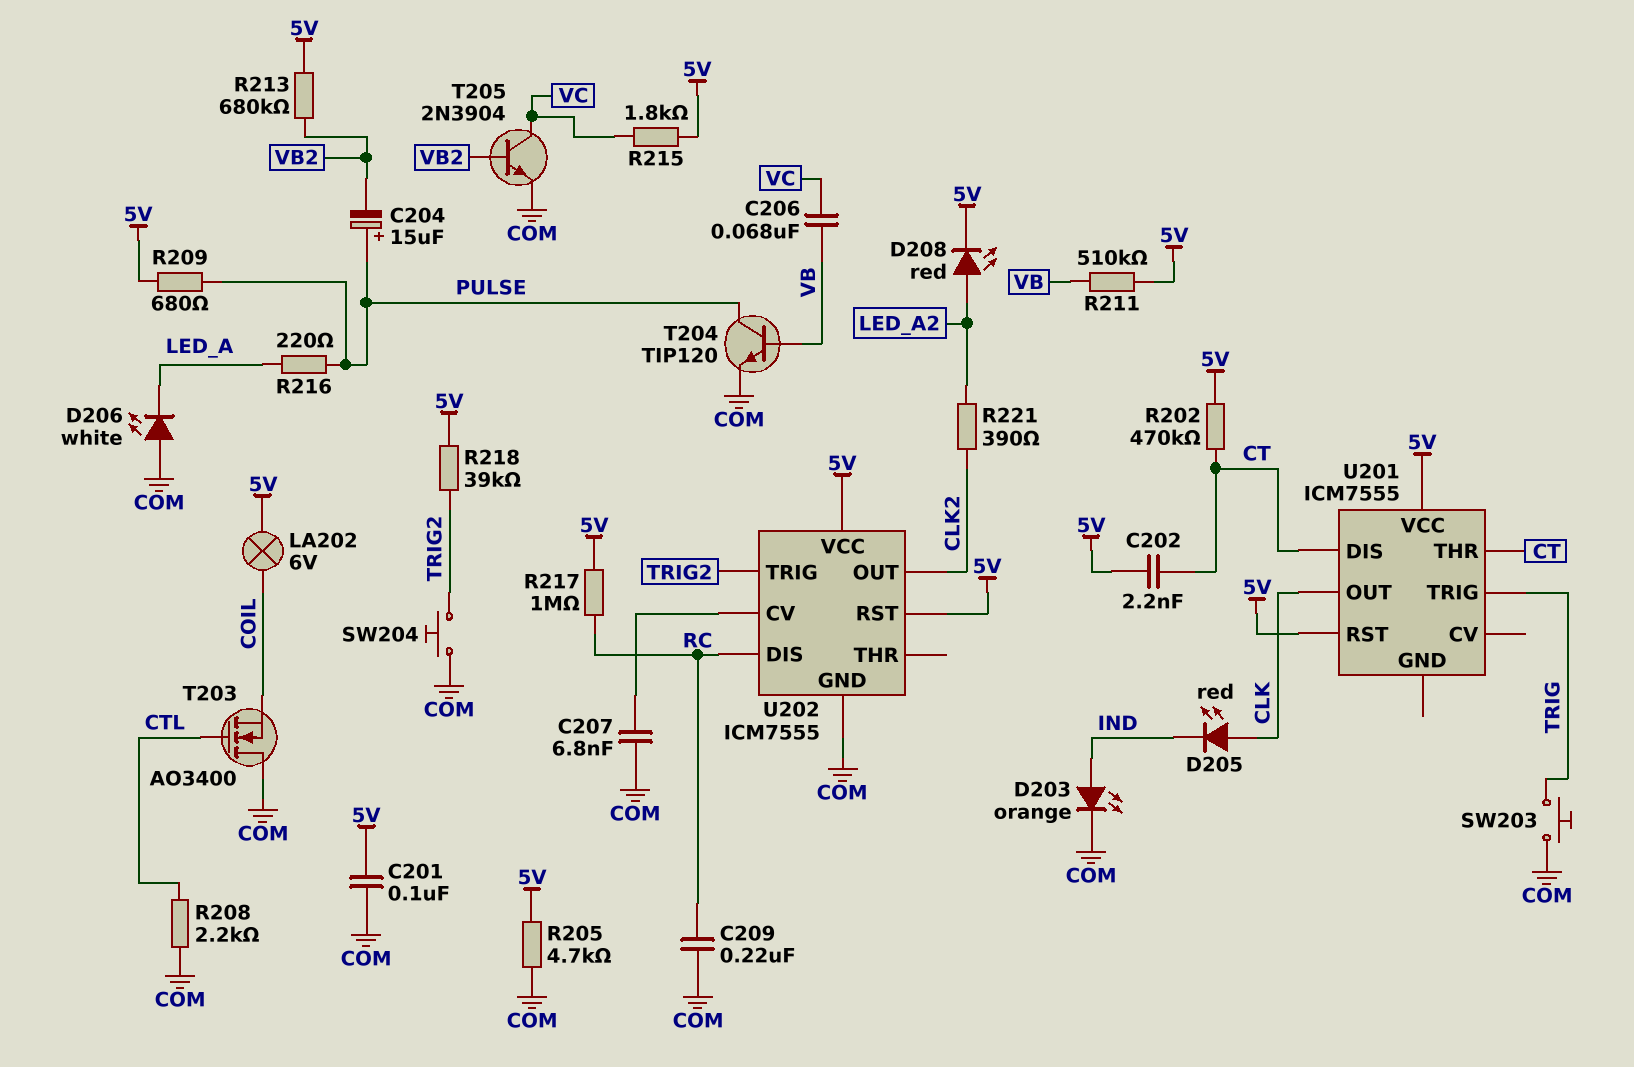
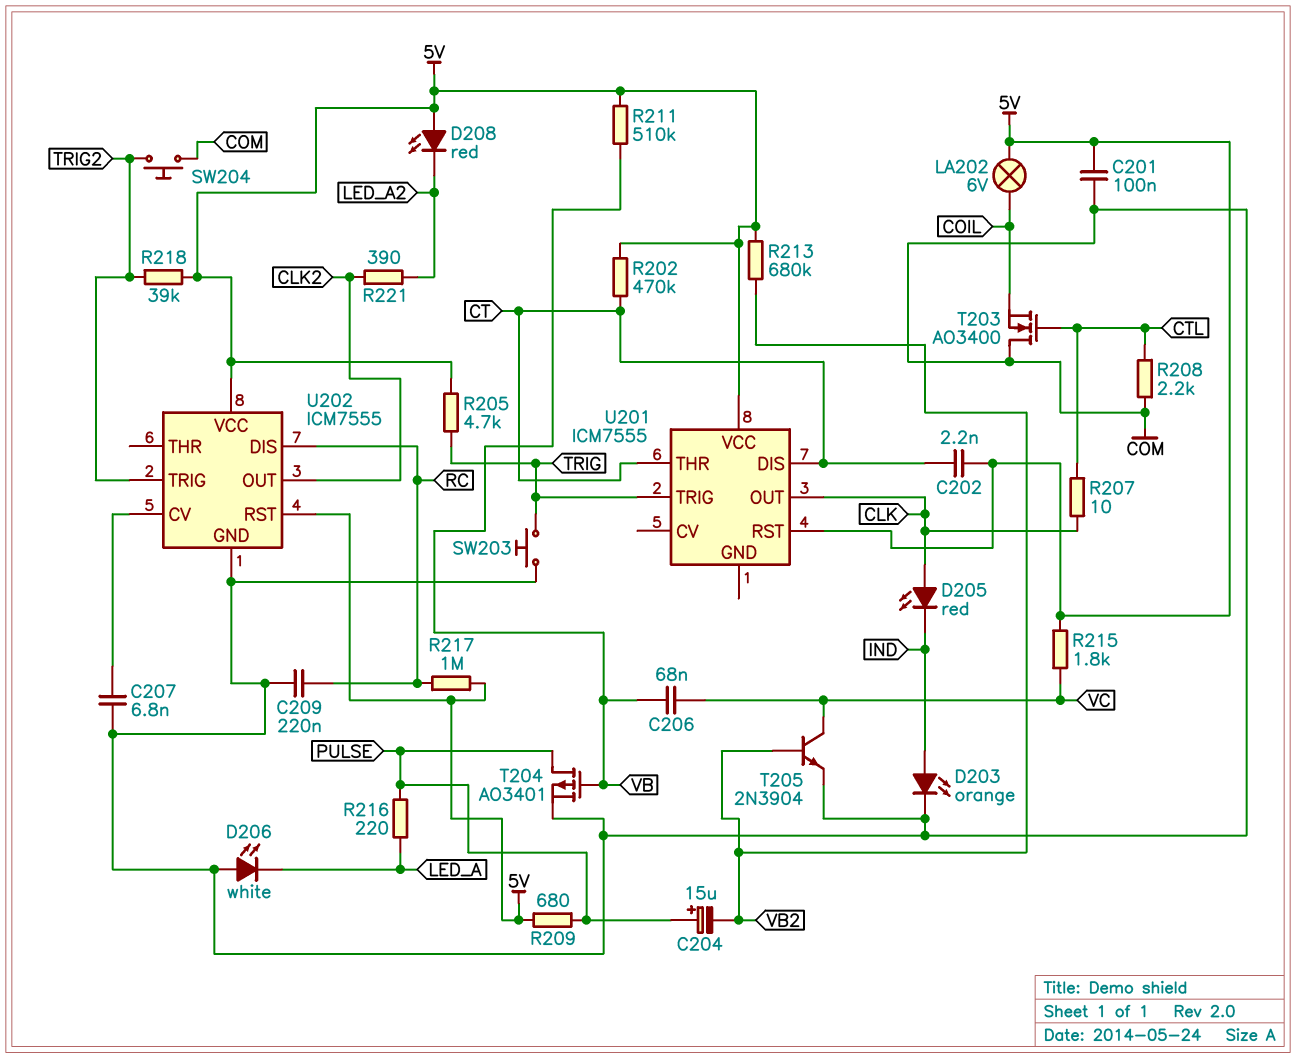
D208: LED red (A LED_A2, K 5V) -> LED red (A 5V, K LED_A2)
R205: 4.7k (5V, COM) -> 4.7k (5V, TRIG)
R207: none -> 10 (CLK, CTL)
T204: NPN TIP120 (B VB, C PULSE, E COM) -> PMOS AO3401 (G VB, D PULSE, S COM)

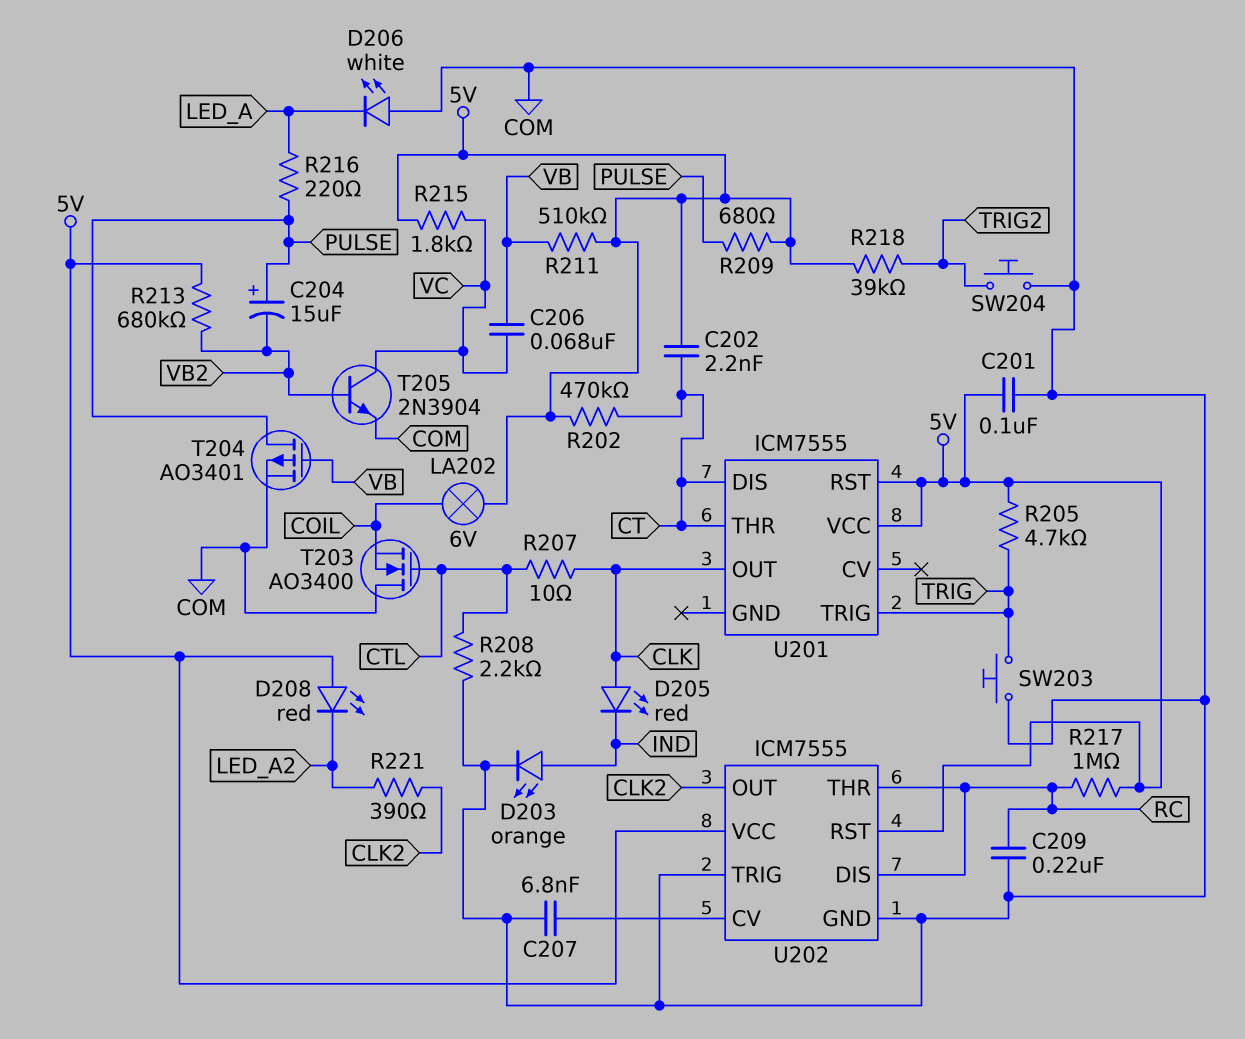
U202 pin THR: none -> RC
U202 pin TRIG: TRIG2 -> COM

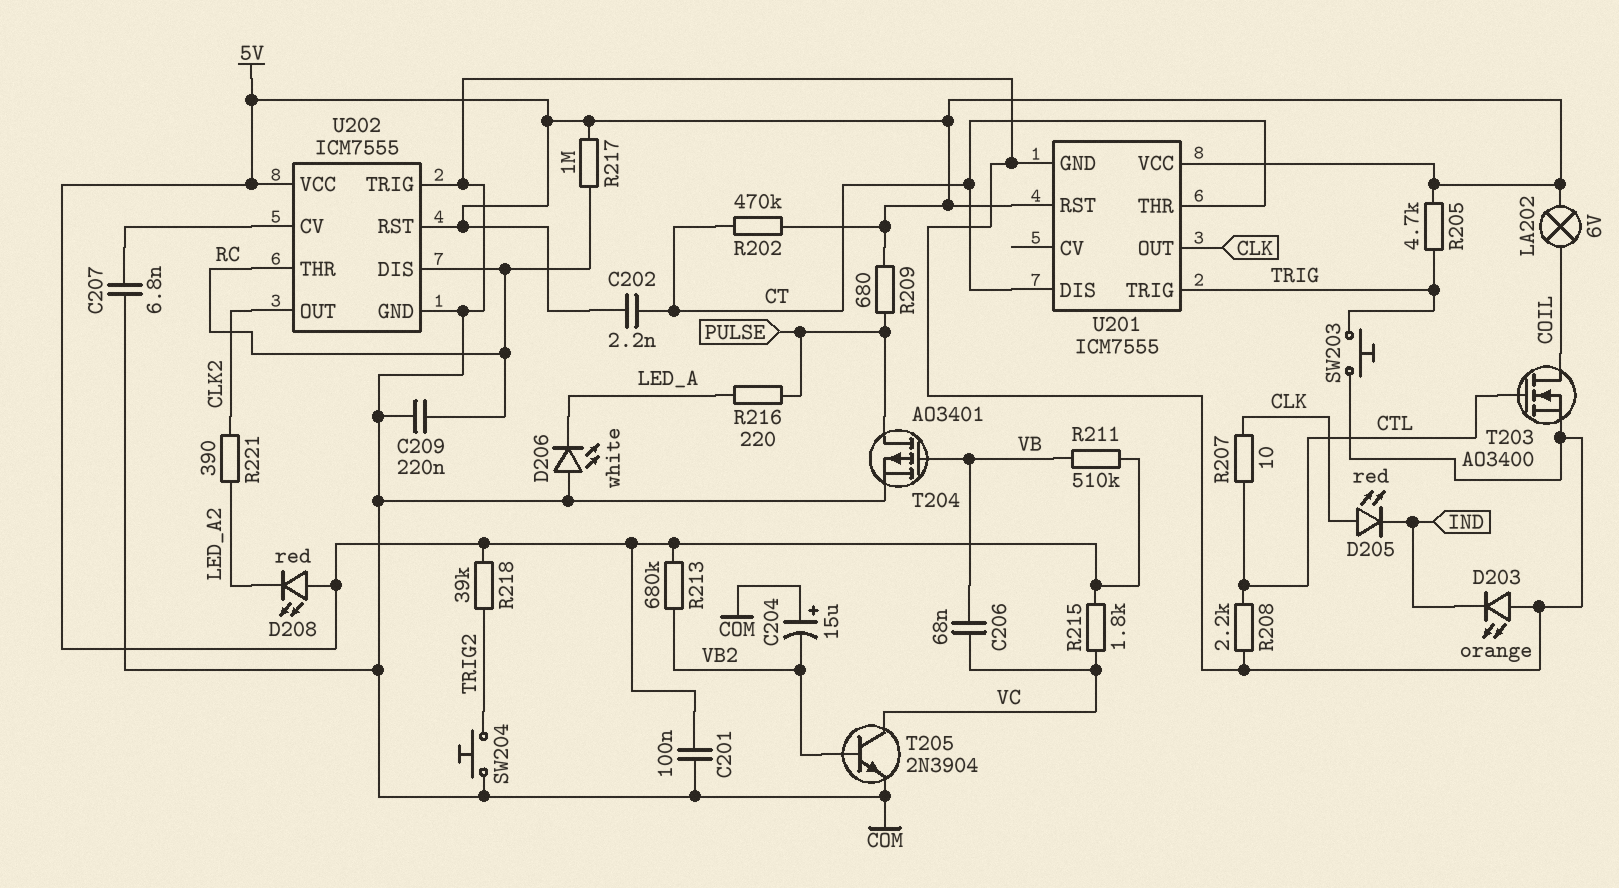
C204: 15uF (plus PULSE, minus VB2) -> 15uF (plus COM, minus VB2)
D203: LED orange (A IND, K COM) -> LED orange (A COM, K IND)
T203: NMOS AO3400 (G CTL, D COM, S COIL) -> NMOS AO3400 (G CTL, D COIL, S COM)
U201 pin GND: none -> COM

